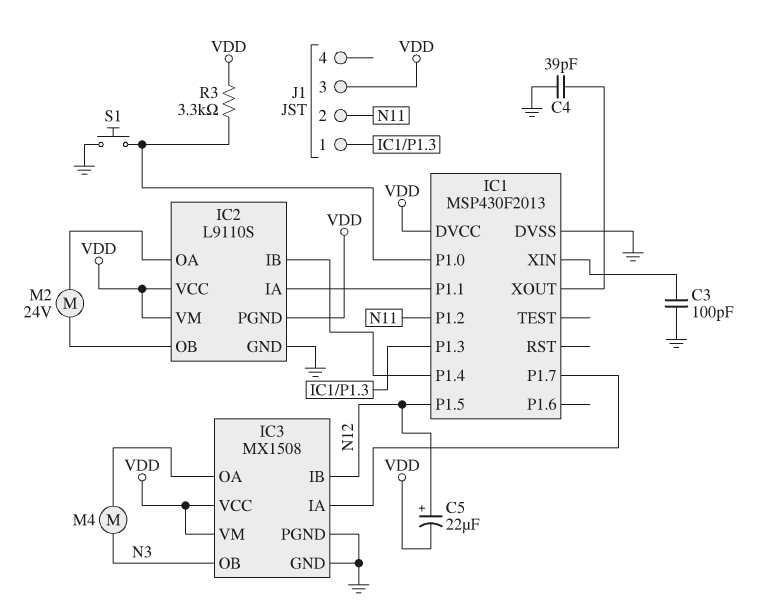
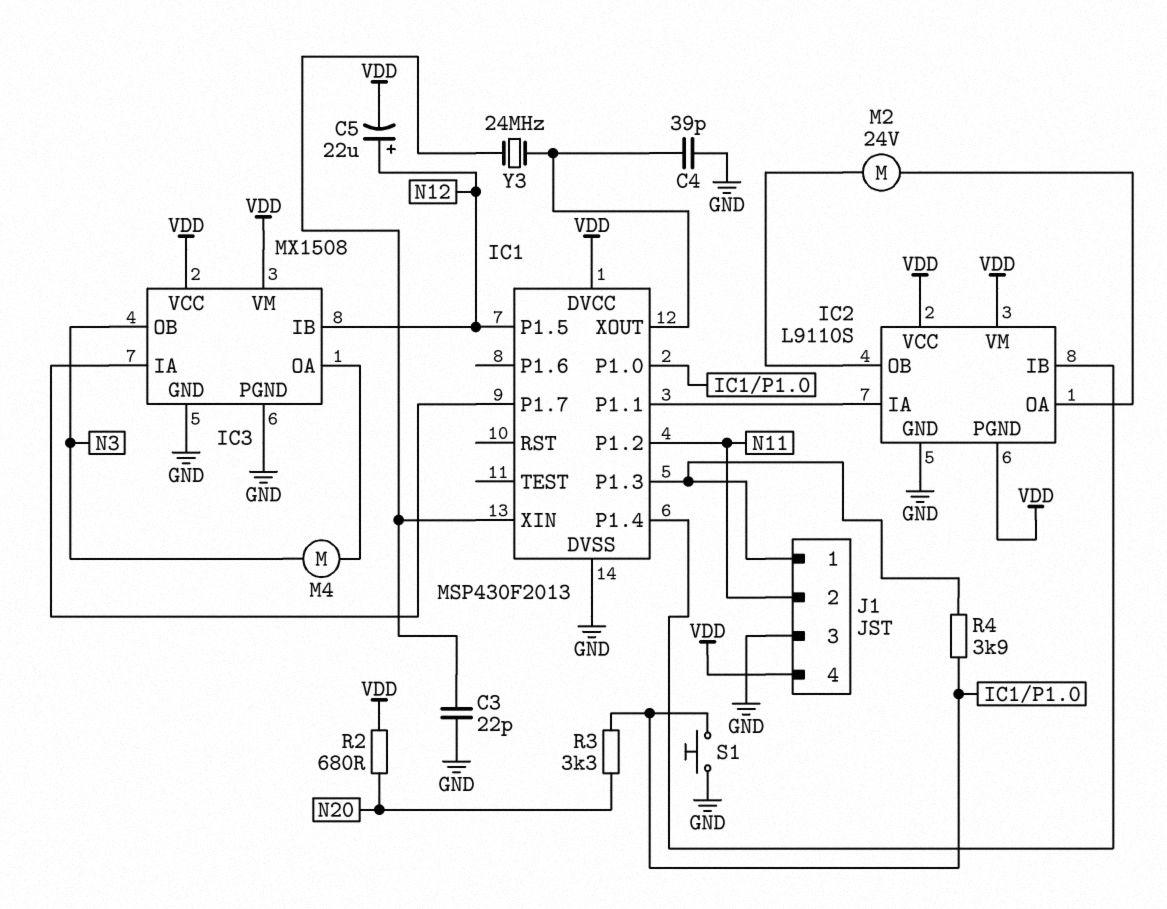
C3: 100pF (GND, IC1/XIN) -> 22pF (GND, IC1/XIN)
J1 pin 3: VDD -> GND
J1 pin 4: none -> VDD
R2: none -> 680 (N20, VDD)
R3: 3.3k (IC1/P1.0, VDD) -> 3.3k (IC1/P1.0, N20)
R4: none -> 3.9k (IC1/P1.0, IC1/P1.3)
Y3: none -> 24MHz (IC1/XIN, IC1/XOUT)

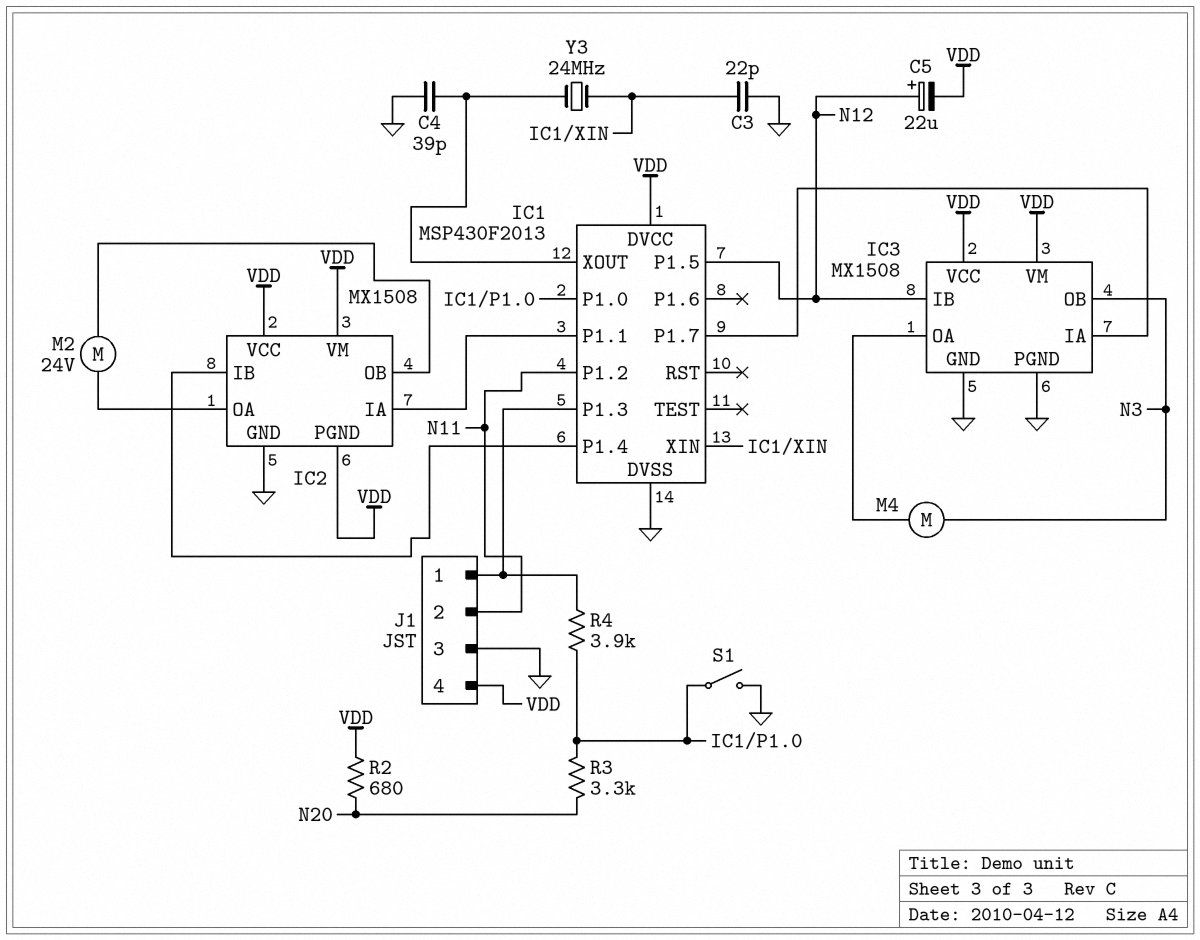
IC2: L9110S -> MX1508
S1: button (GND, IC1/P1.0) -> switch (GND, IC1/P1.0)

